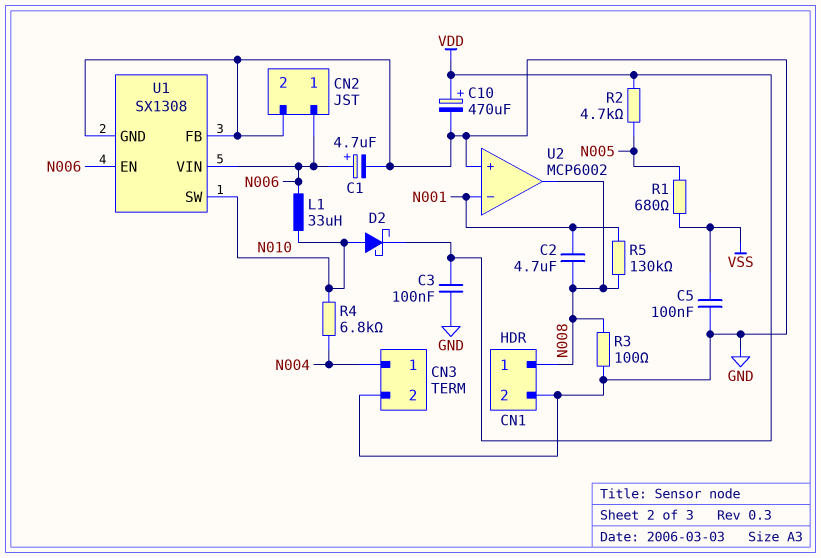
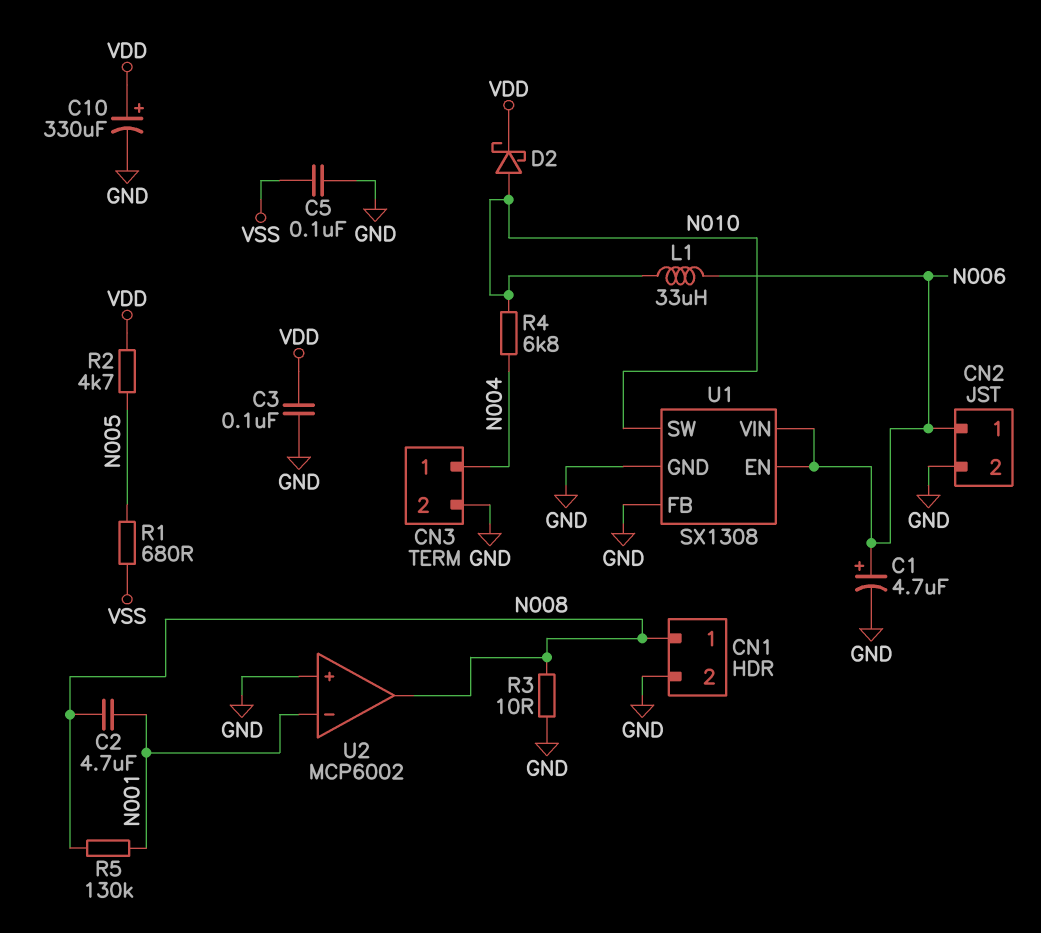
C10: 470uF (plus VDD, minus GND) -> 330uF (plus VDD, minus GND)
R3: 100 (GND, N008) -> 10 (GND, N008)

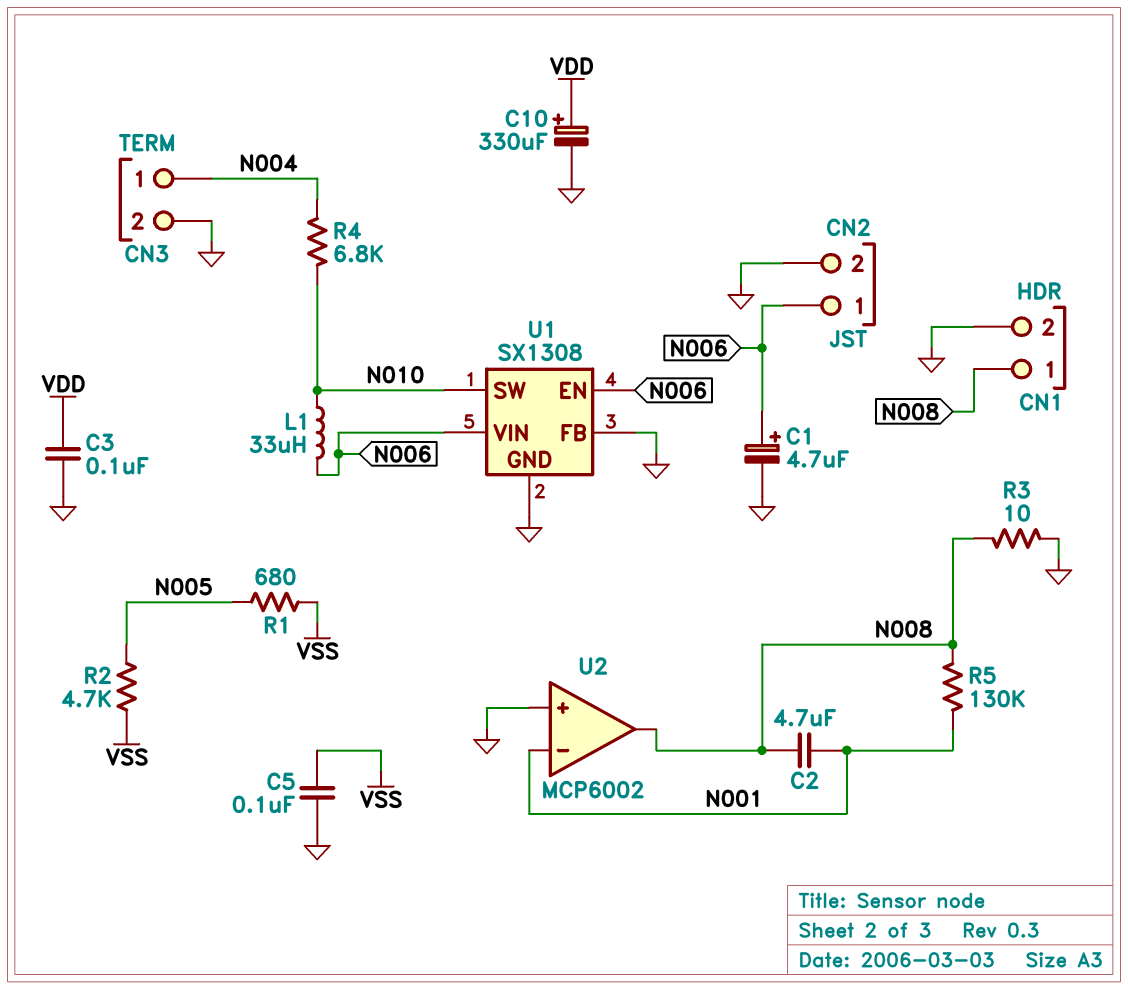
D2: schottky (A N010, K VDD) -> none
R2: 4.7k (N005, VDD) -> 4.7k (N005, VSS)

